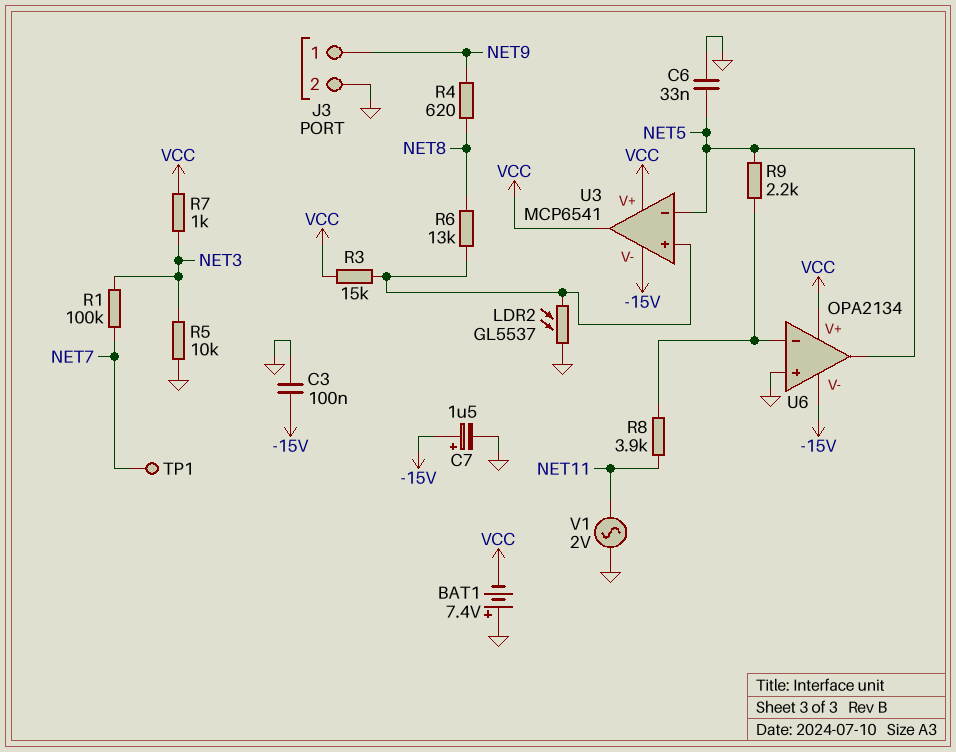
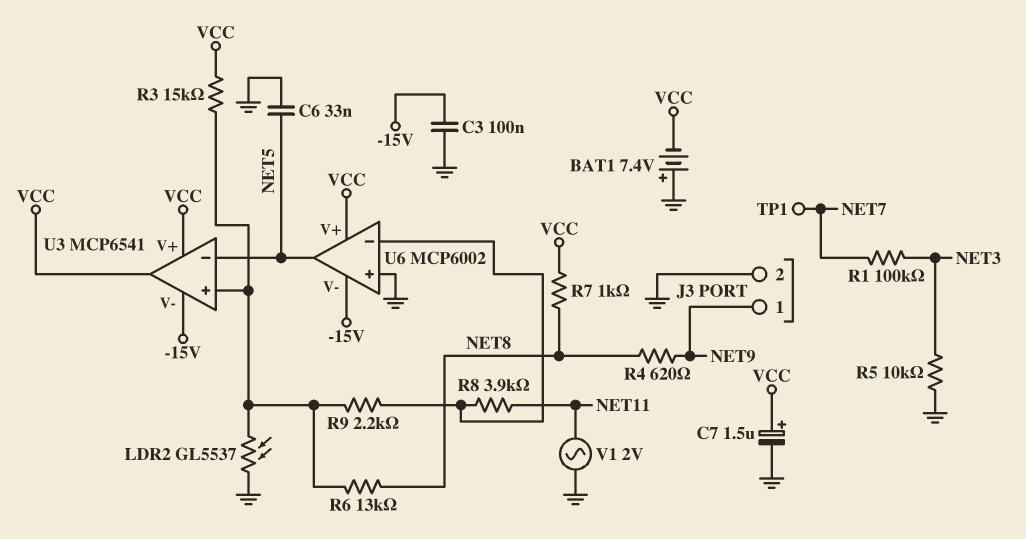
C7: 1.5uF (plus -15V, minus GND) -> 1.5uF (plus VCC, minus GND)
R7: 1k (NET3, VCC) -> 1k (NET8, VCC)
R9: 2.2k (NET5, U6/in-) -> 2.2k (U3/in+, U6/in-)
U6: OPA2134 -> MCP6002

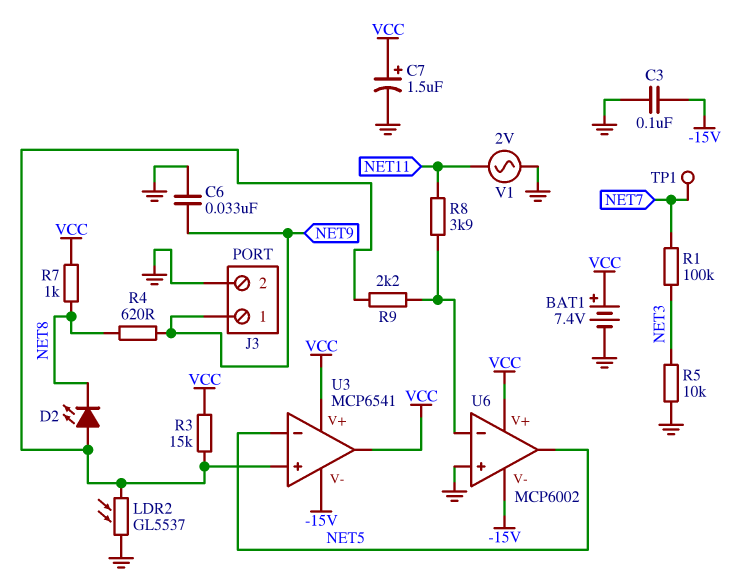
BAT1: 7.4V (plus GND, minus VCC) -> 7.4V (plus VCC, minus GND)
C6: 33nF (GND, NET5) -> 33nF (GND, NET9)
D2: none -> LED (A U3/in+, K NET8)
R6: 13k (NET8, U3/in+) -> none

